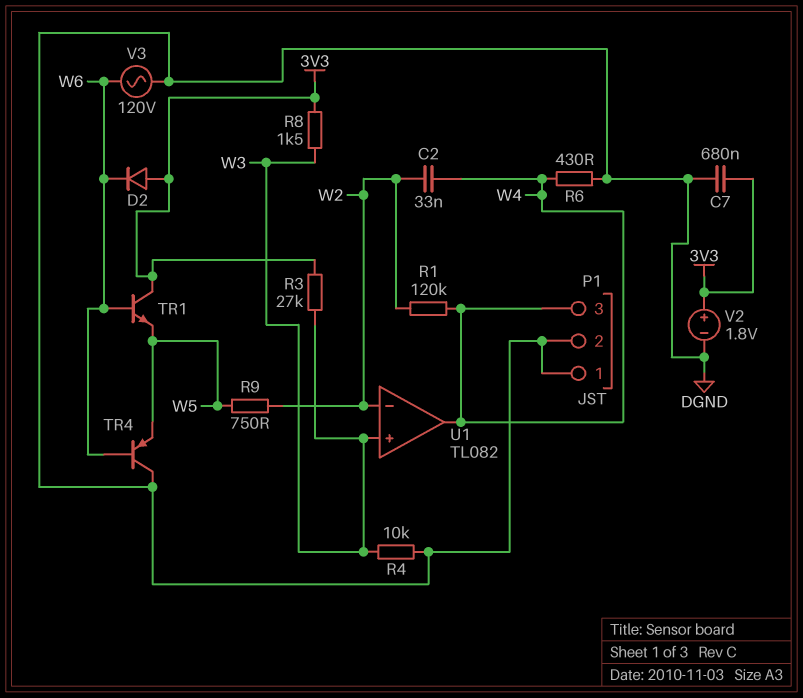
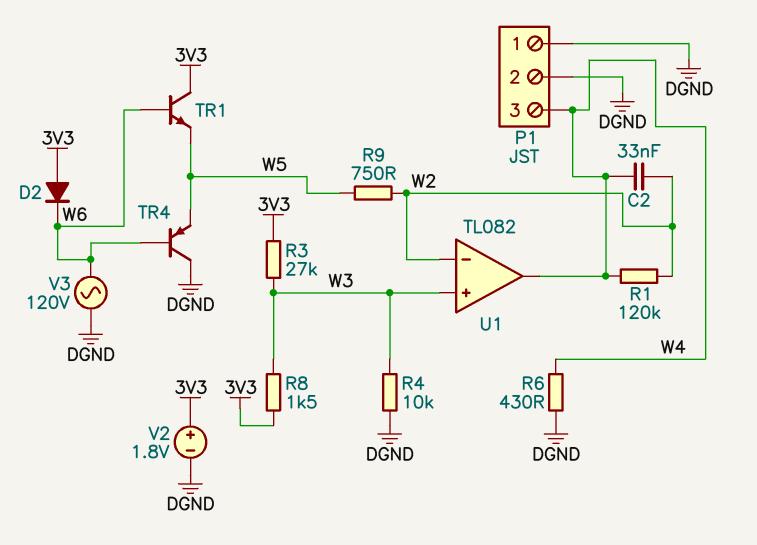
C7: 680nF (3V3, DGND) -> none

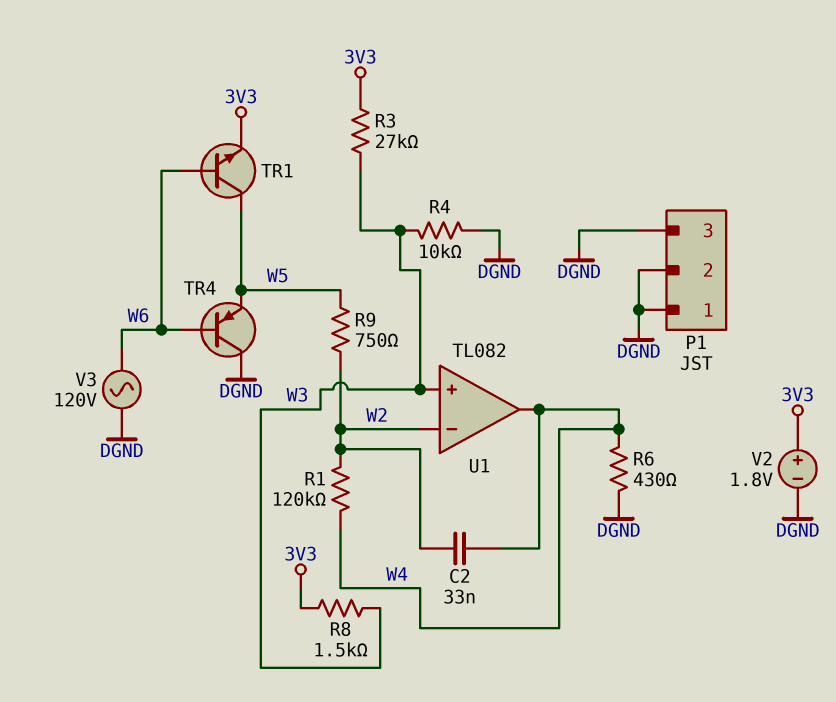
D2: diode (A 3V3, K W6) -> none
P1 pin 3: W4 -> DGND
TR1: NPN (B W6, C 3V3, E W5) -> NPN (B W6, C W5, E 3V3)

